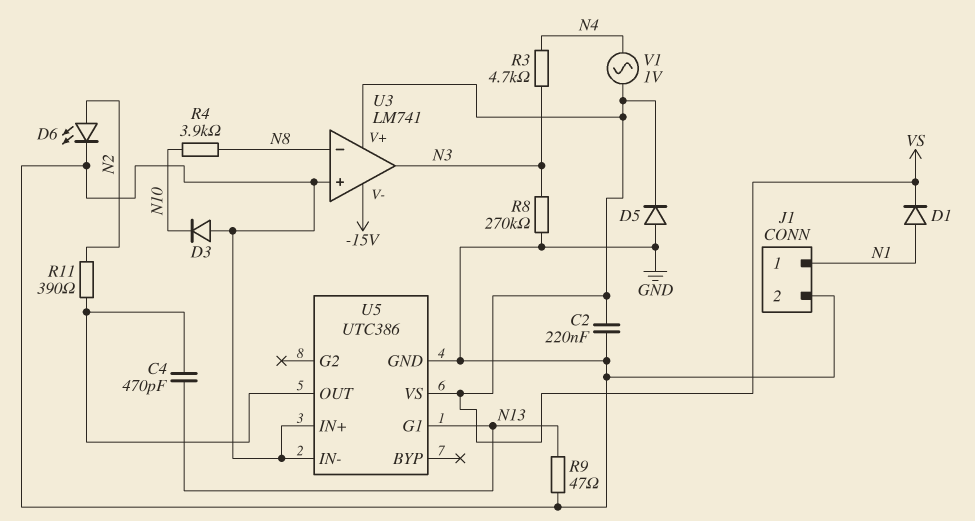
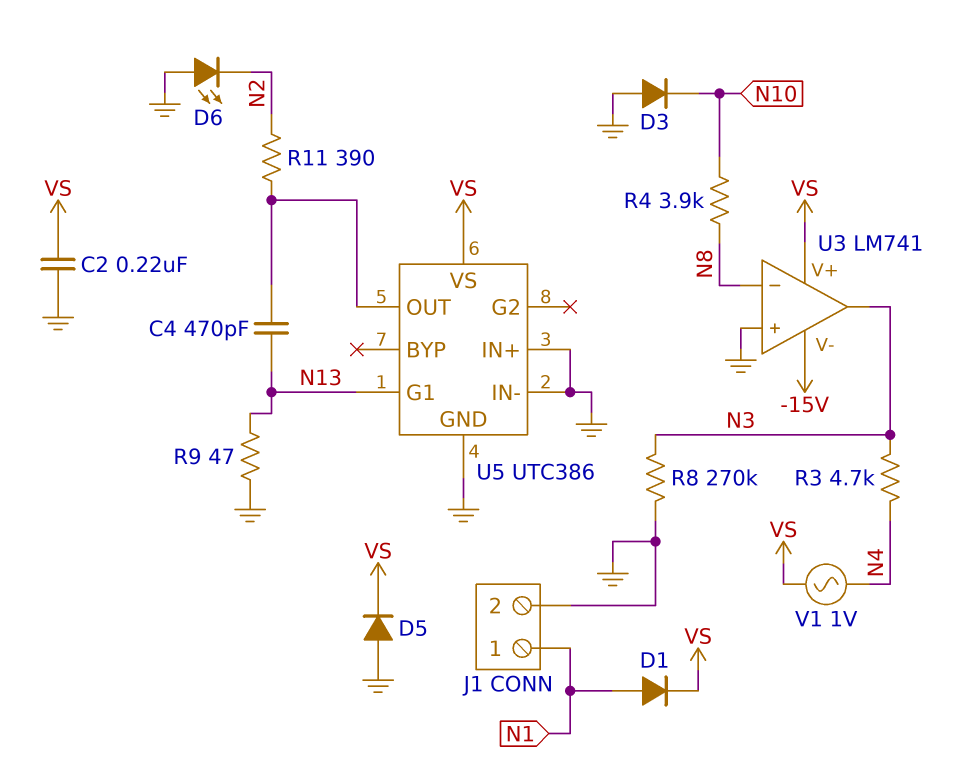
D6: LED (A N2, K GND) -> LED (A GND, K N2)

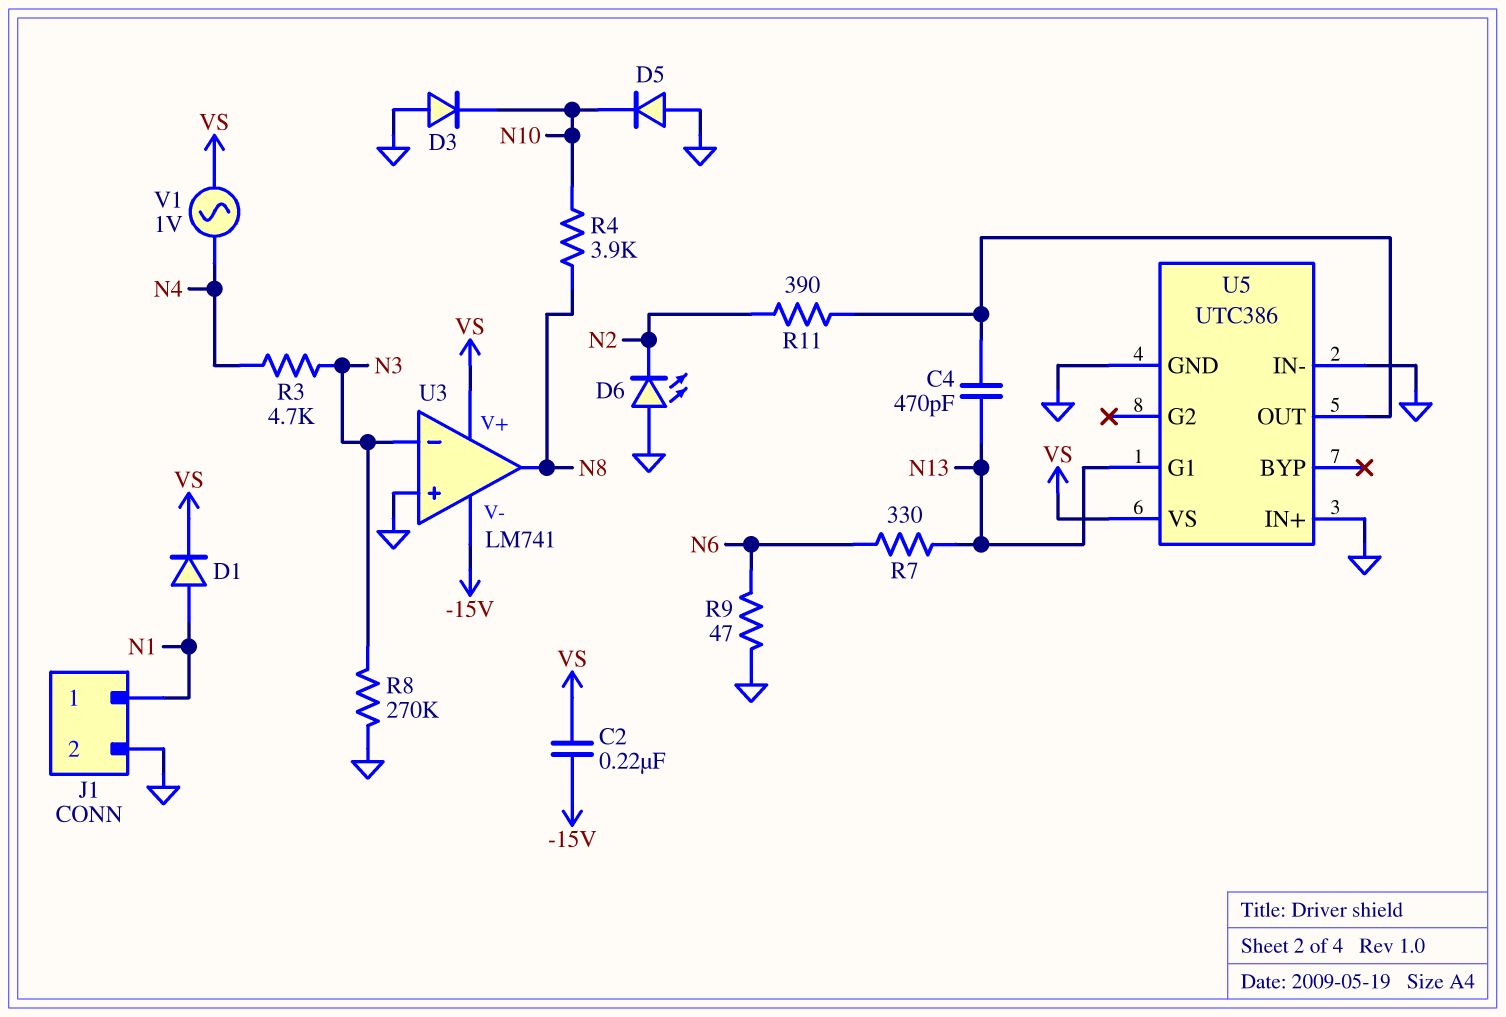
C2: 220nF (GND, VS) -> 220nF (-15V, VS)
D5: diode (A GND, K VS) -> diode (A GND, K N10)
R7: none -> 330 (N6, N13)
R9: 47 (GND, N13) -> 47 (GND, N6)
U3 pin in-: N8 -> N3
U3 pin out: N3 -> N8

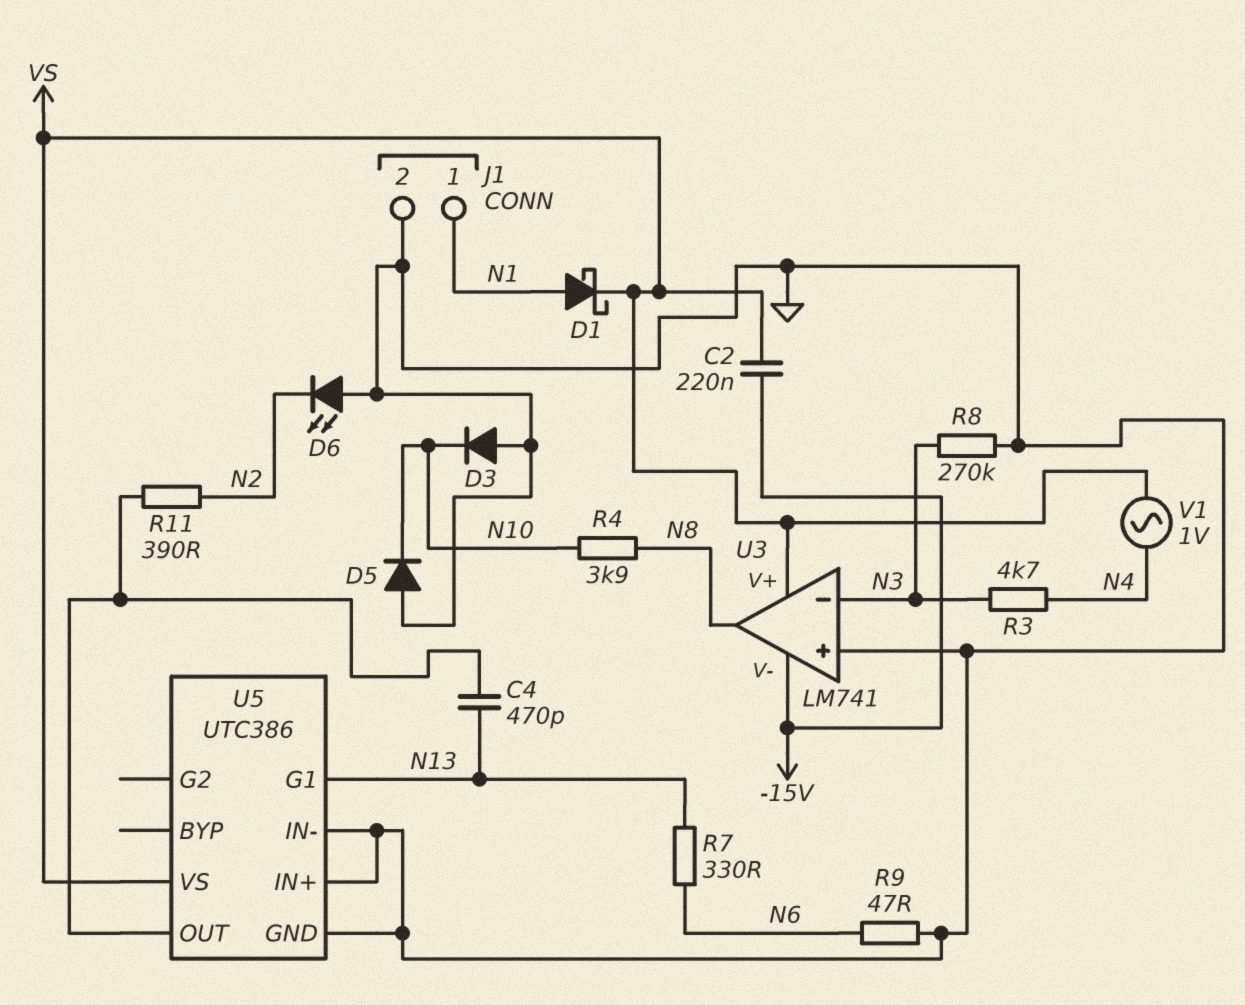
D1: diode (A N1, K VS) -> schottky (A N1, K VS)

